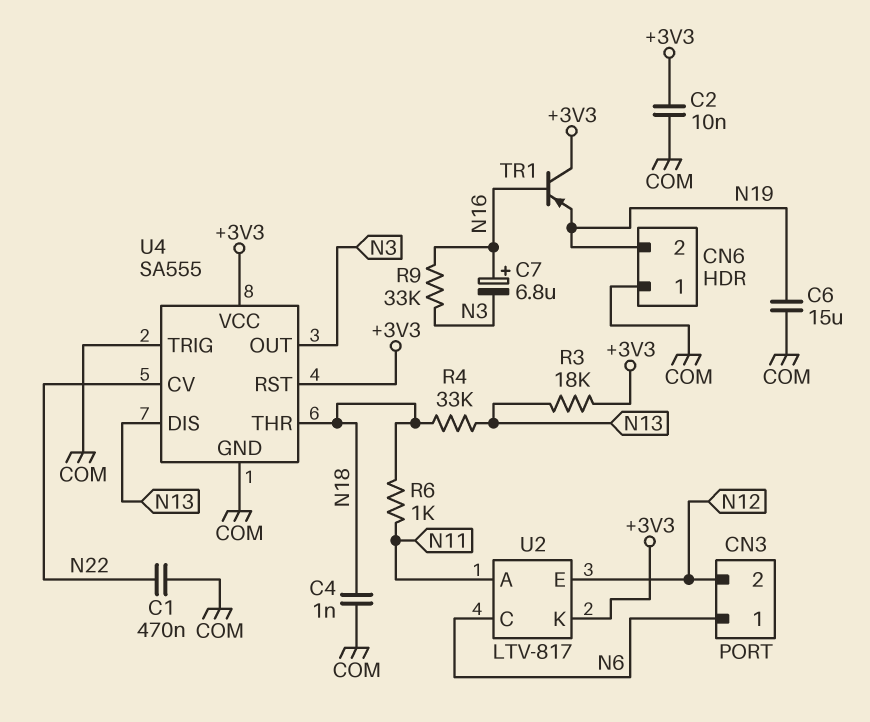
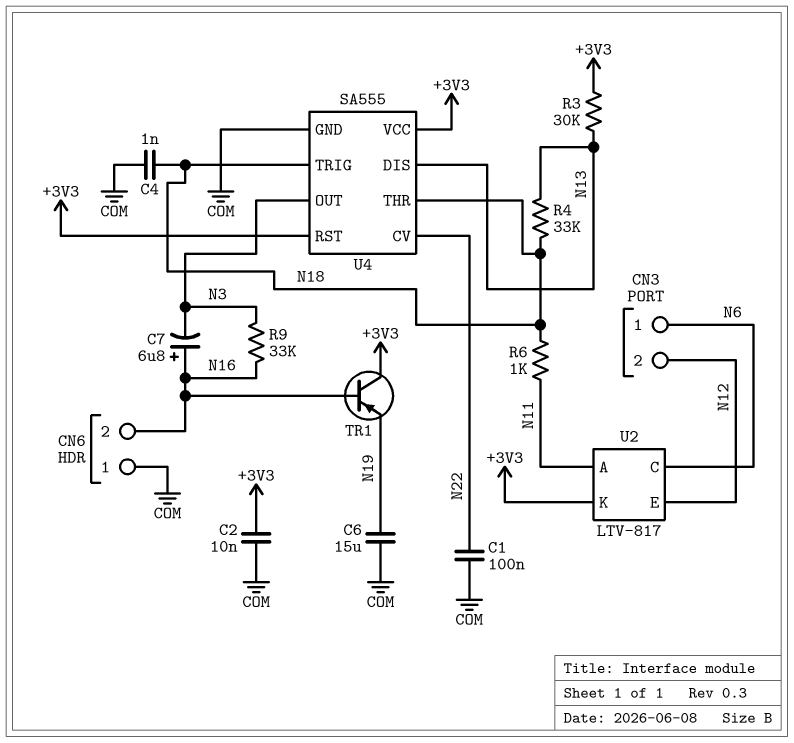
C1: 470nF (COM, N22) -> 100nF (COM, N22)
CN6 pin 2: N19 -> N16
R3: 18k (+3V3, N13) -> 30k (+3V3, N13)
U4 pin TRIG: COM -> N18

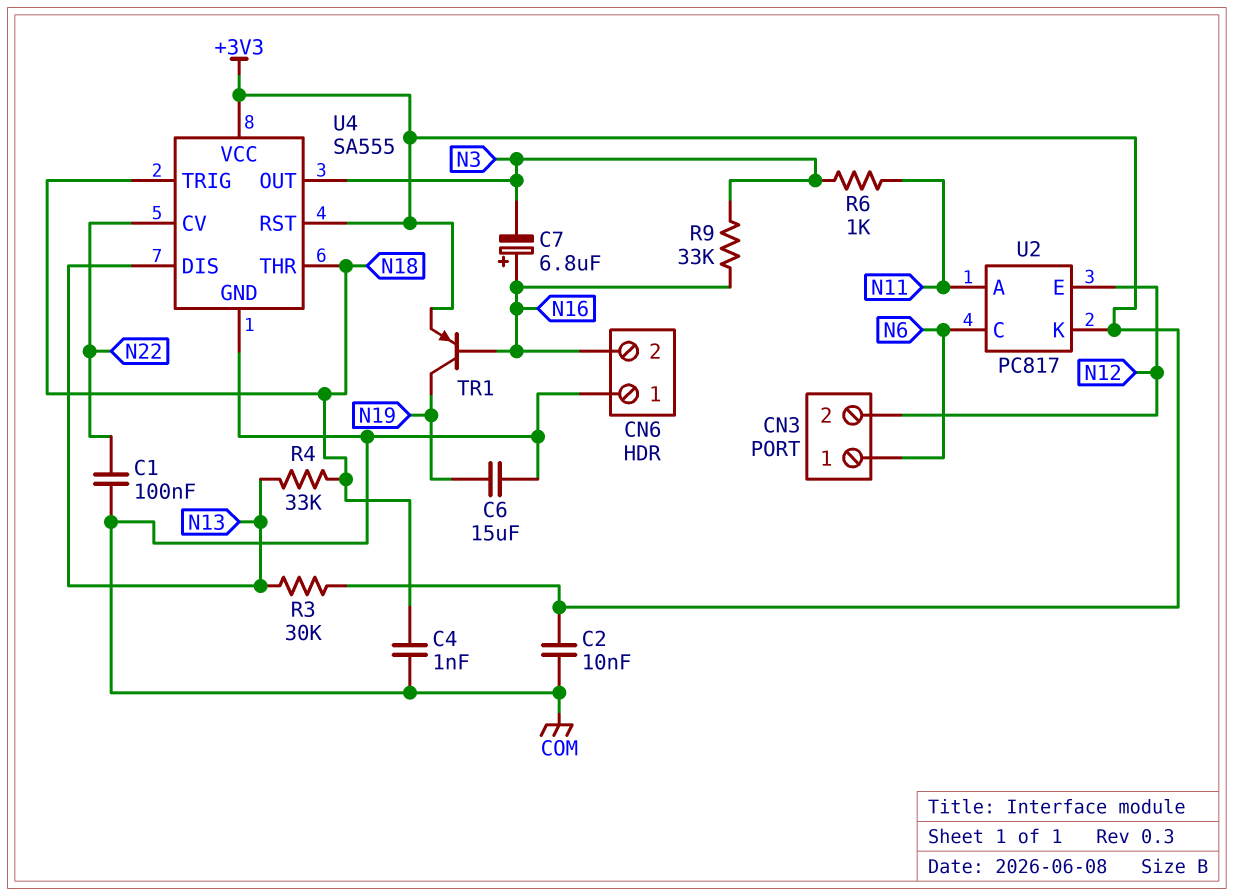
R6: 1k (N11, N18) -> 1k (N3, N11)
TR1: PNP (B N16, C +3V3, E N19) -> PNP (B N16, C N19, E +3V3)
U2: LTV-817 -> PC817

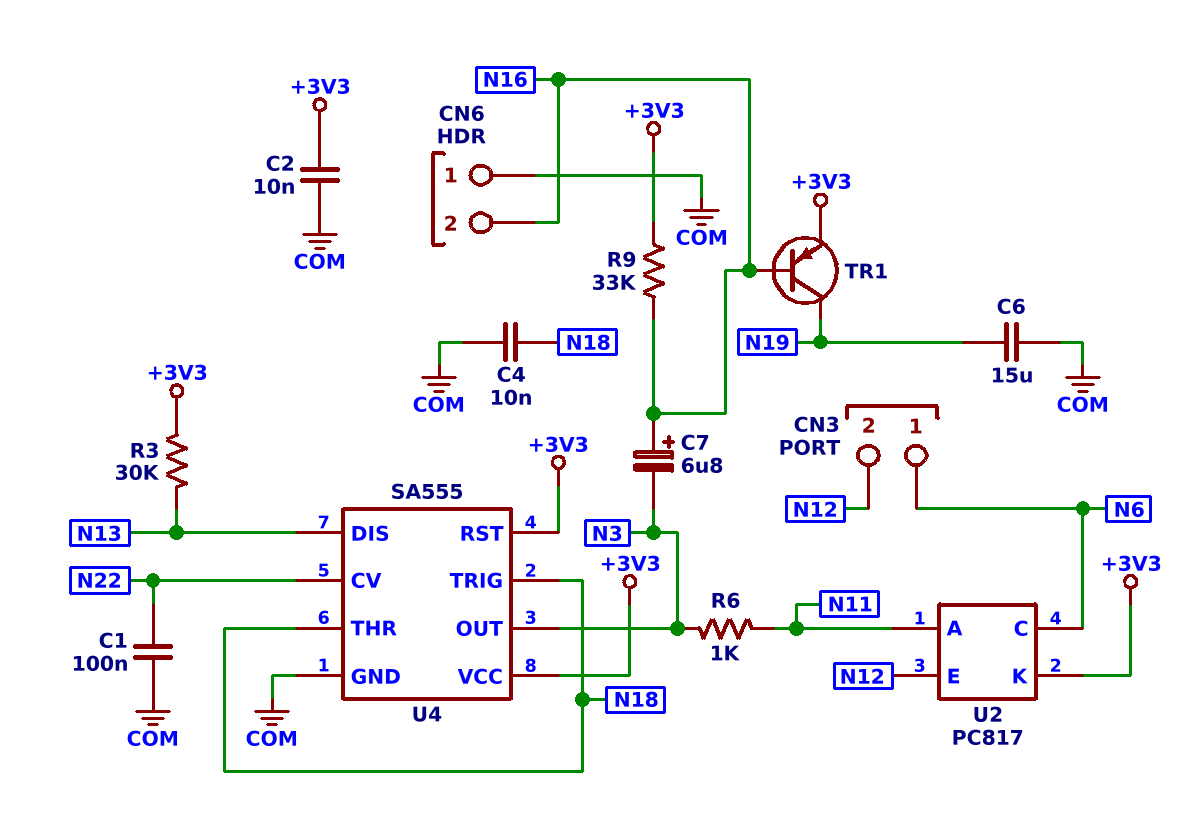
C4: 1nF (COM, N18) -> 10nF (COM, N18)
R4: 33k (N13, N18) -> none
R9: 33k (N3, N16) -> 33k (+3V3, N16)

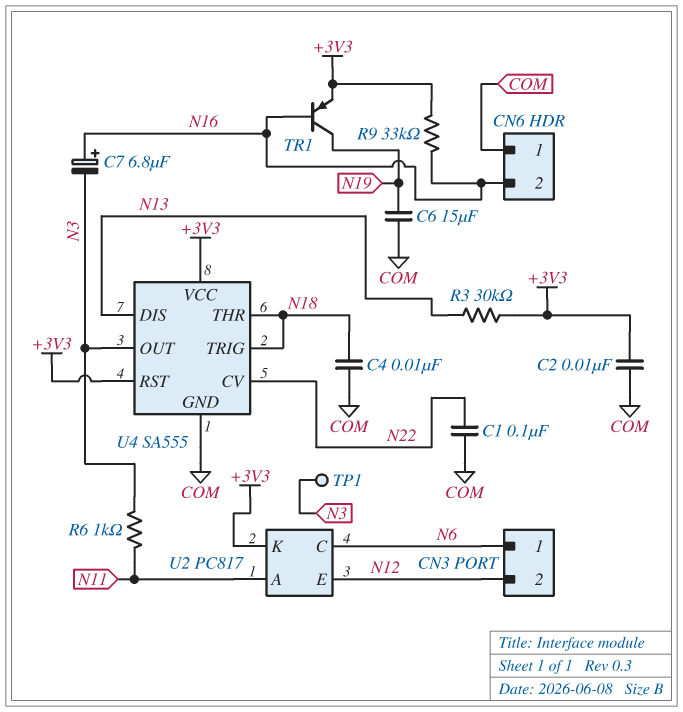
TP1: none -> test point (N3)

